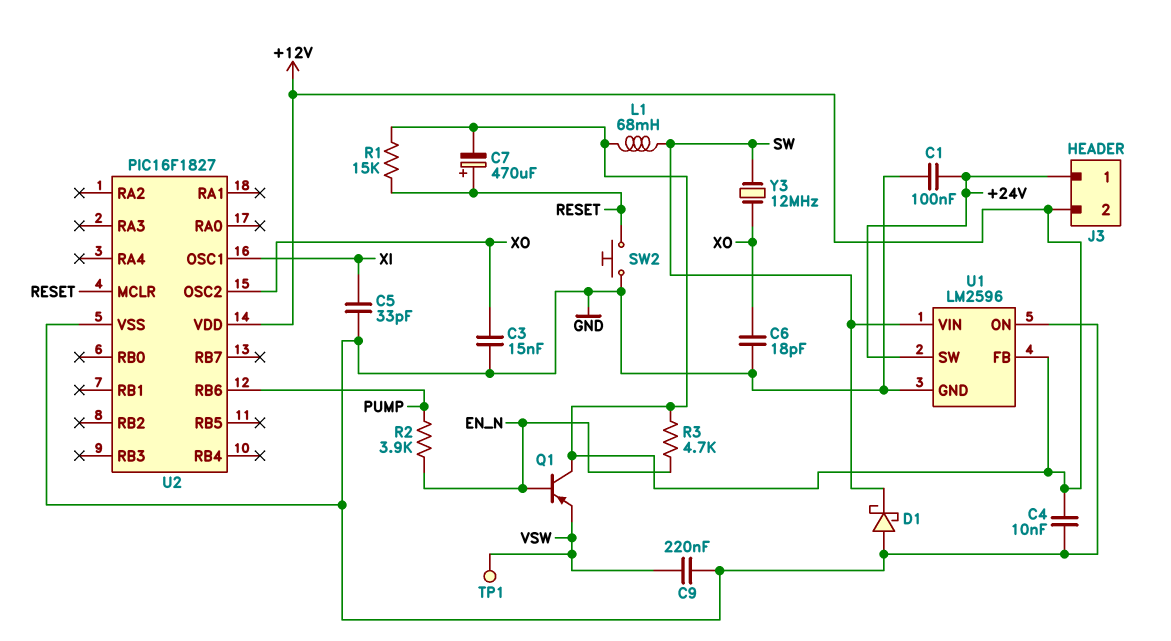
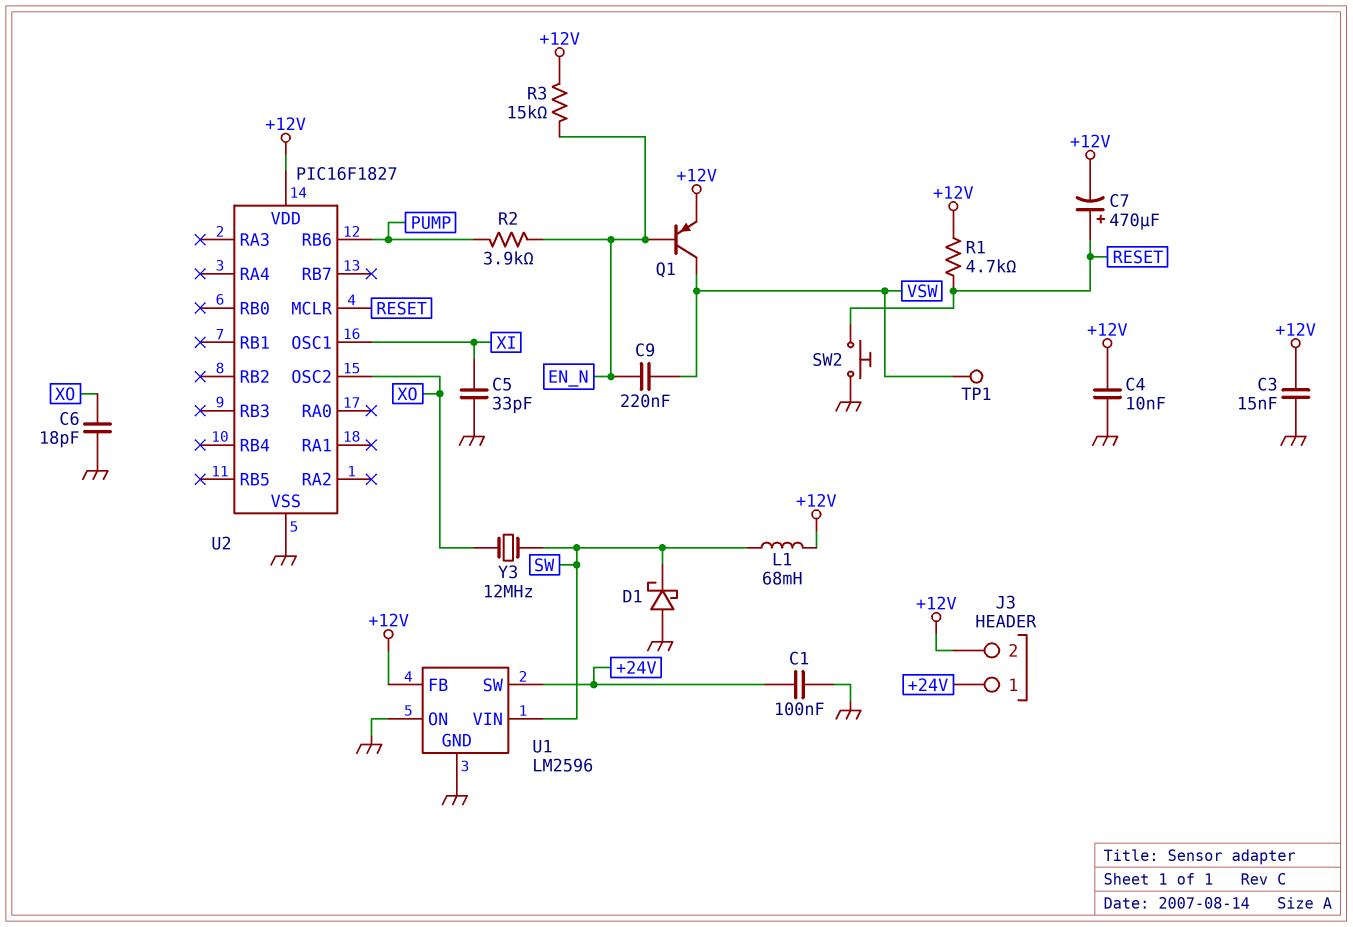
C3: 15nF (GND, XO) -> 15nF (+12V, GND)
C9: 220nF (GND, VSW) -> 220nF (EN_N, VSW)
Q1: PNP (B EN_N, C +12V, E VSW) -> PNP (B EN_N, C VSW, E +12V)
R1: 15k (+12V, RESET) -> 4.7k (+12V, RESET)
R3: 4.7k (+12V, EN_N) -> 15k (+12V, EN_N)

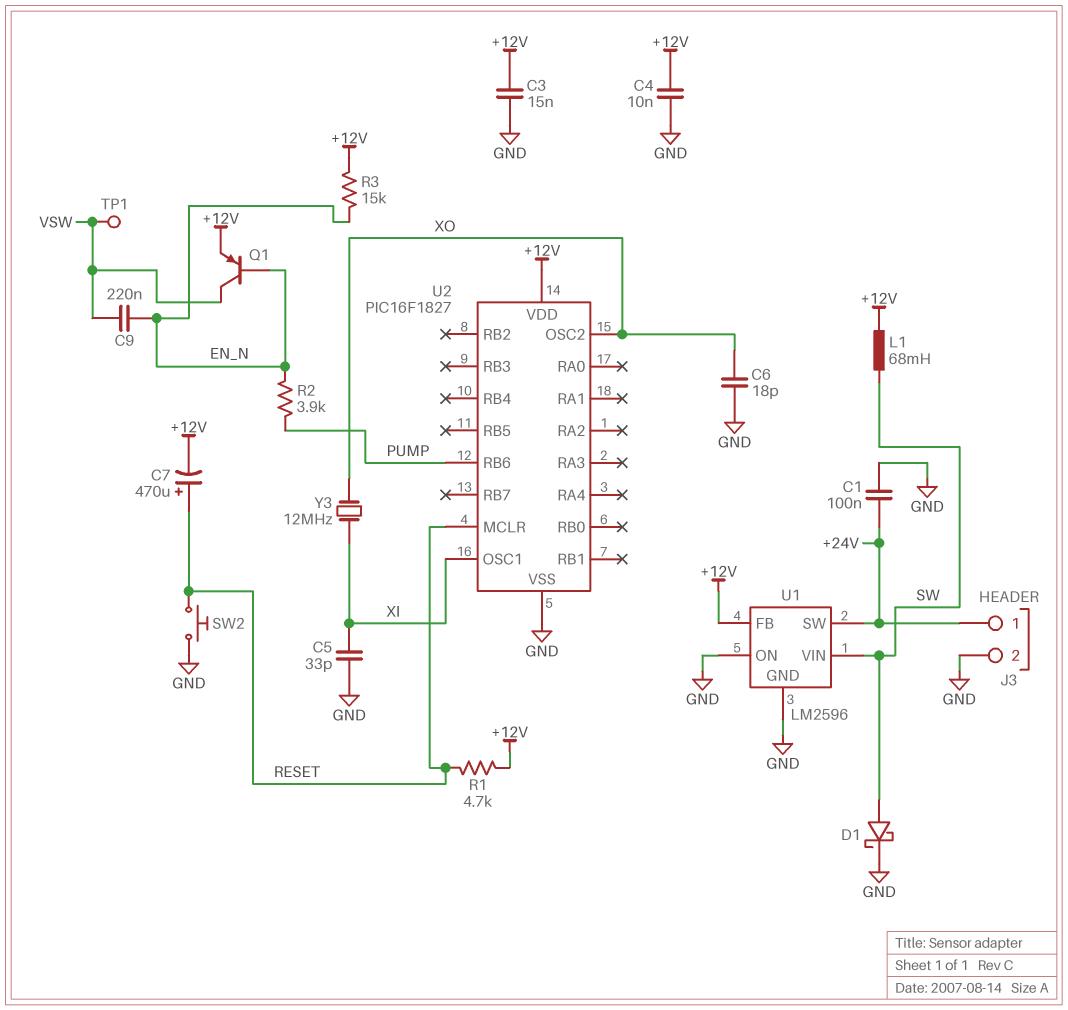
D1: schottky (A GND, K SW) -> schottky (A SW, K GND)
J3 pin 2: +12V -> GND
Y3: 12MHz (SW, XO) -> 12MHz (XI, XO)

